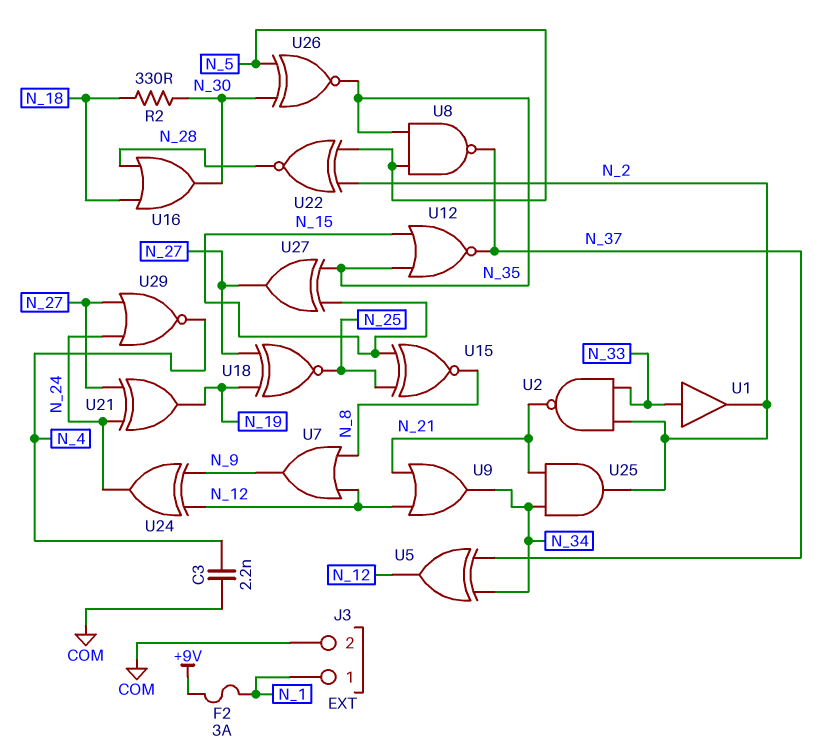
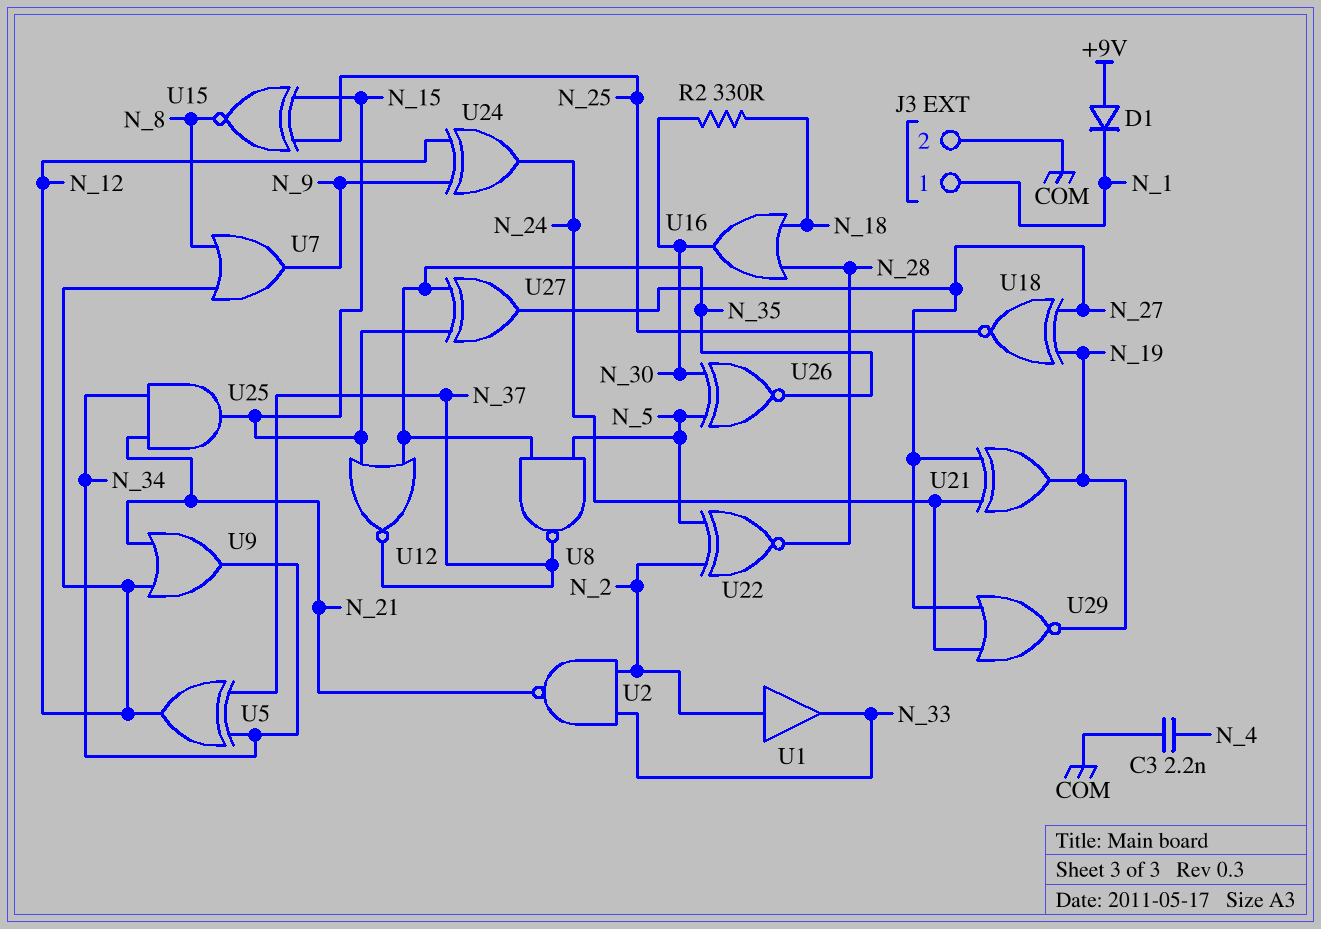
D1: none -> diode (A +9V, K N_1)
F2: 3A (+9V, N_1) -> none
U1: buffer (in N_33, out N_2) -> buffer (in N_2, out N_33)
U25: AND (in N_21, in N_34, out N_2) -> AND (in N_21, in N_34, out N_15)
U29: NOR (in N_24, in N_27, out N_4) -> NOR (in N_24, in N_27, out N_19)

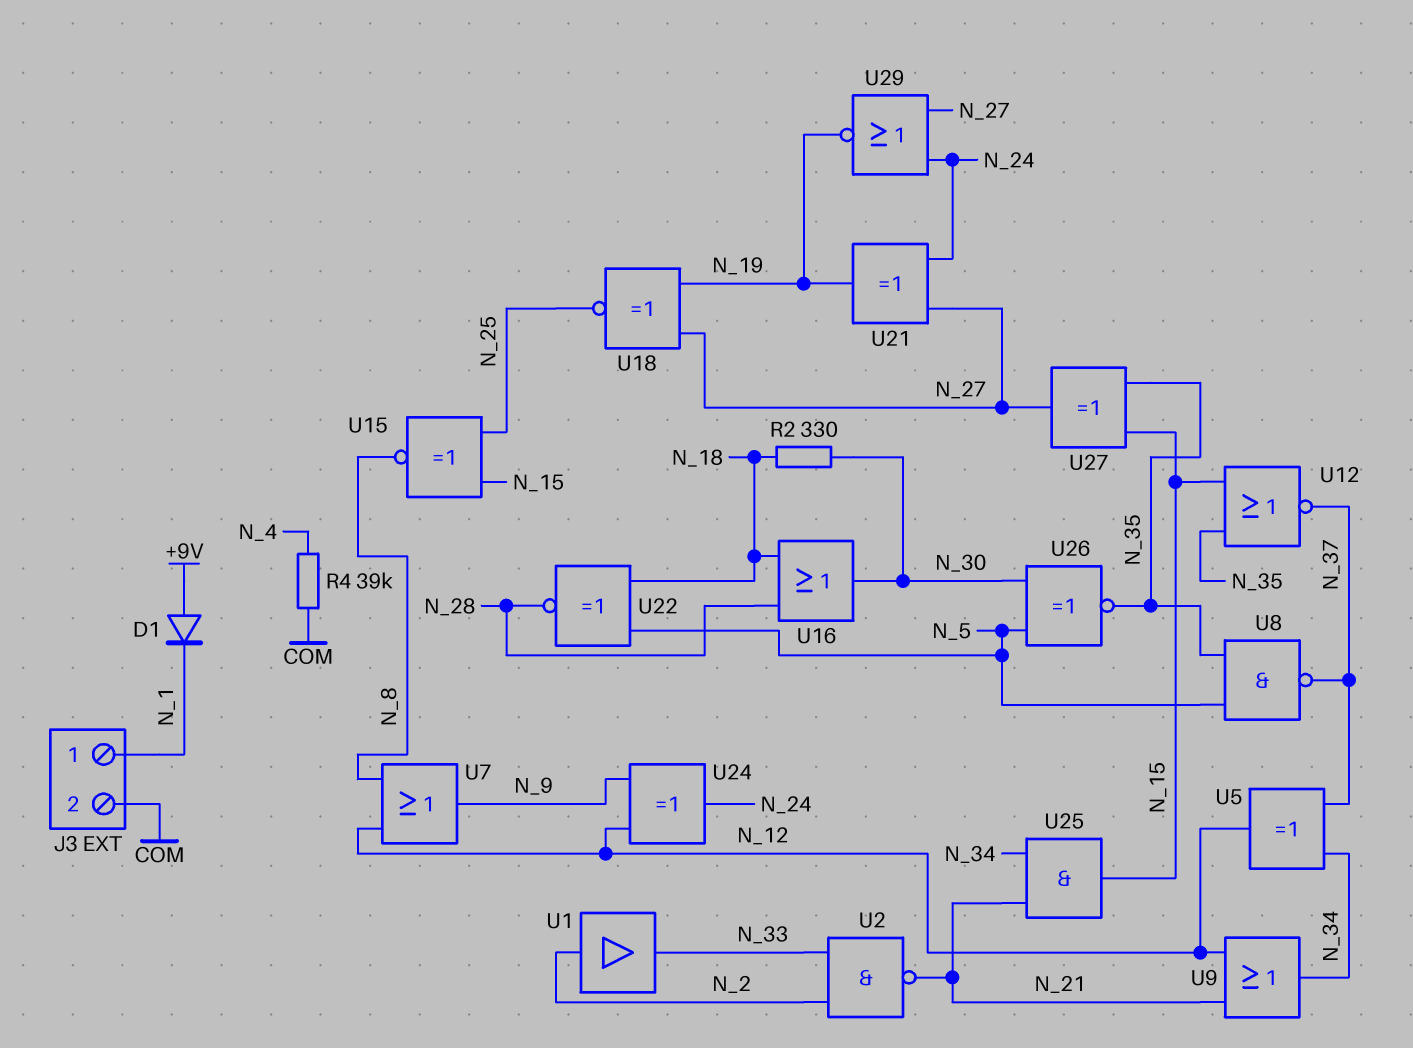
C3: 2.2nF (COM, N_4) -> none
R4: none -> 39k (COM, N_4)
U22: XNOR (in N_2, in N_5, out N_28) -> XNOR (in N_5, in N_18, out N_28)

